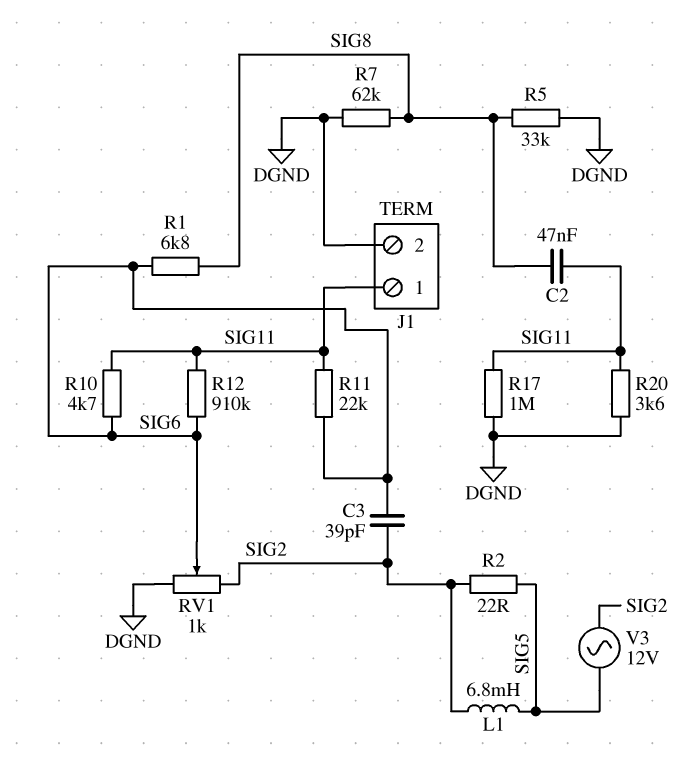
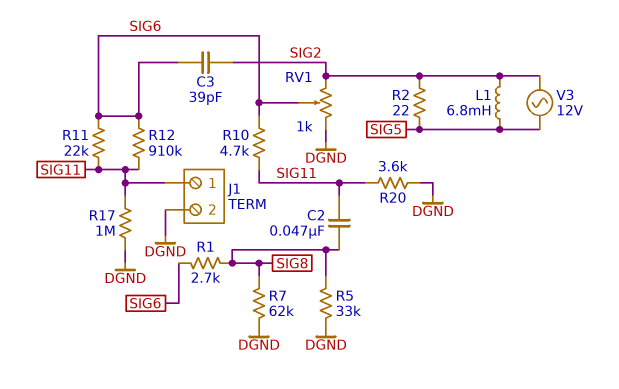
R1: 6.8k (SIG6, SIG8) -> 2.7k (SIG6, SIG8)

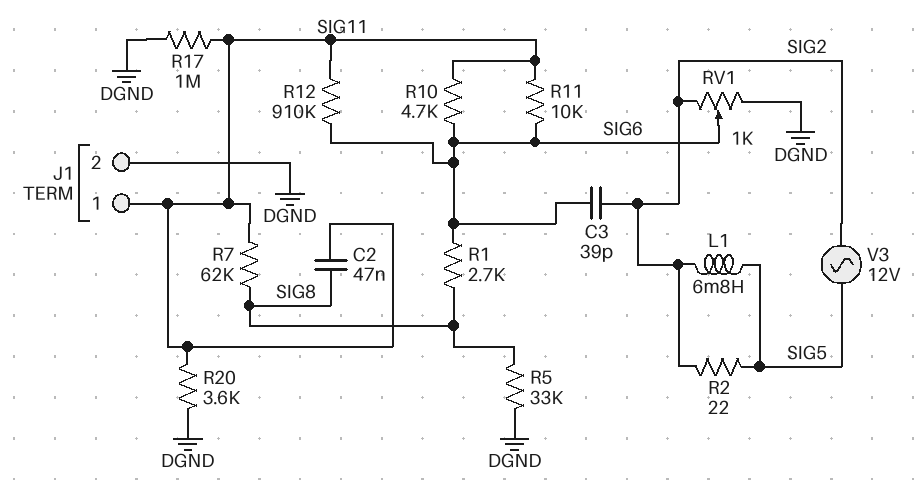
R7: 62k (DGND, SIG8) -> 62k (SIG8, SIG11)
R11: 22k (SIG6, SIG11) -> 10k (SIG6, SIG11)

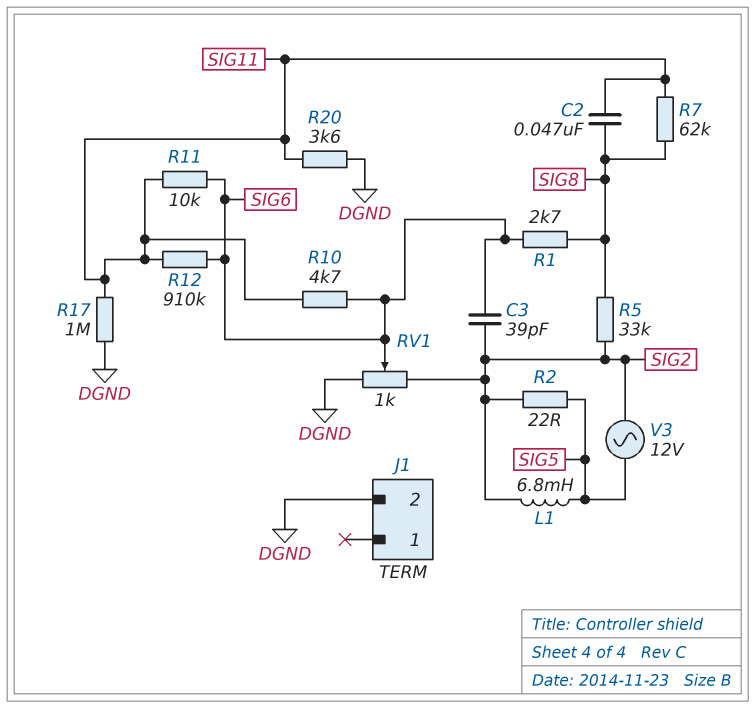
J1 pin 1: SIG11 -> none
R5: 33k (DGND, SIG8) -> 33k (SIG2, SIG8)

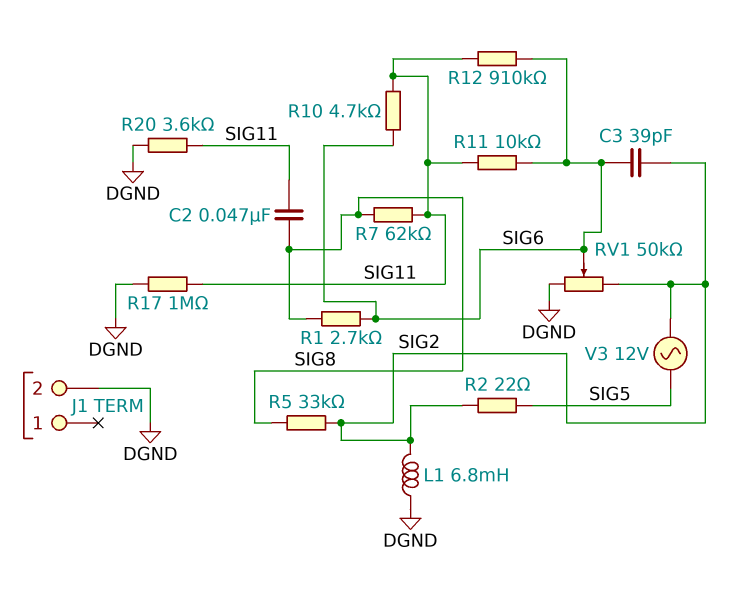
L1: 6.8mH (SIG2, SIG5) -> 6.8mH (DGND, SIG2)
RV1: 1k (DGND, SIG2, wiper SIG6) -> 50k (DGND, SIG2, wiper SIG6)

